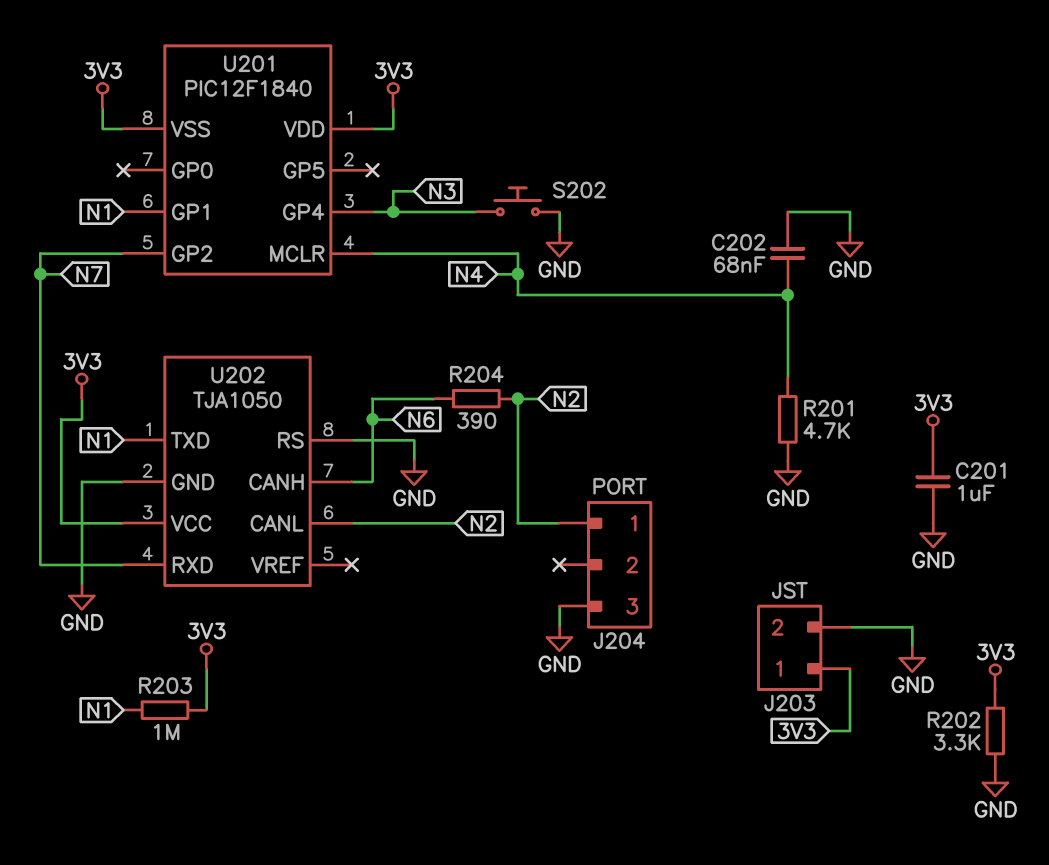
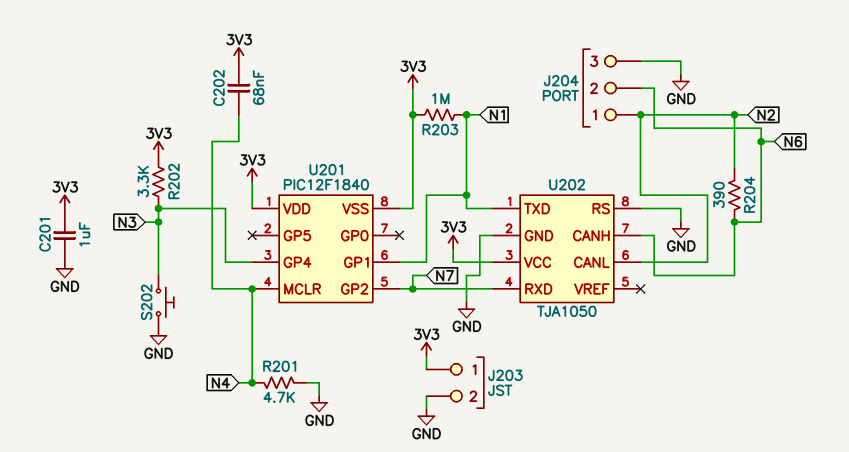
C202: 68nF (GND, N4) -> 68nF (3V3, N4)
J204 pin 2: none -> N6
R202: 3.3k (3V3, GND) -> 3.3k (3V3, N3)

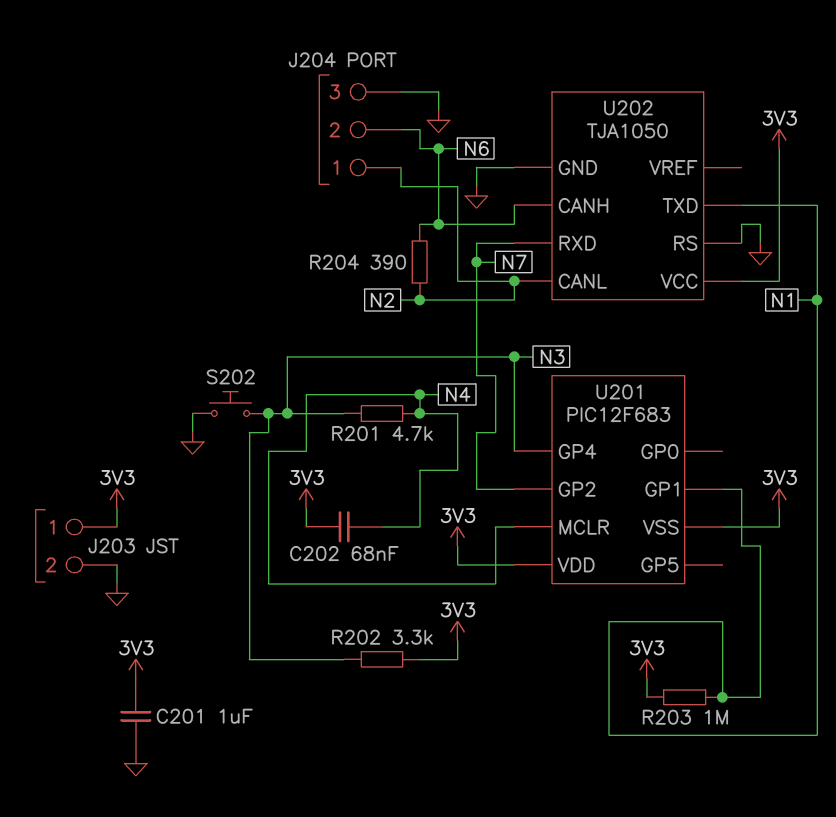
R201: 4.7k (GND, N4) -> 4.7k (N3, N4)
U201: PIC12F1840 -> PIC12F683

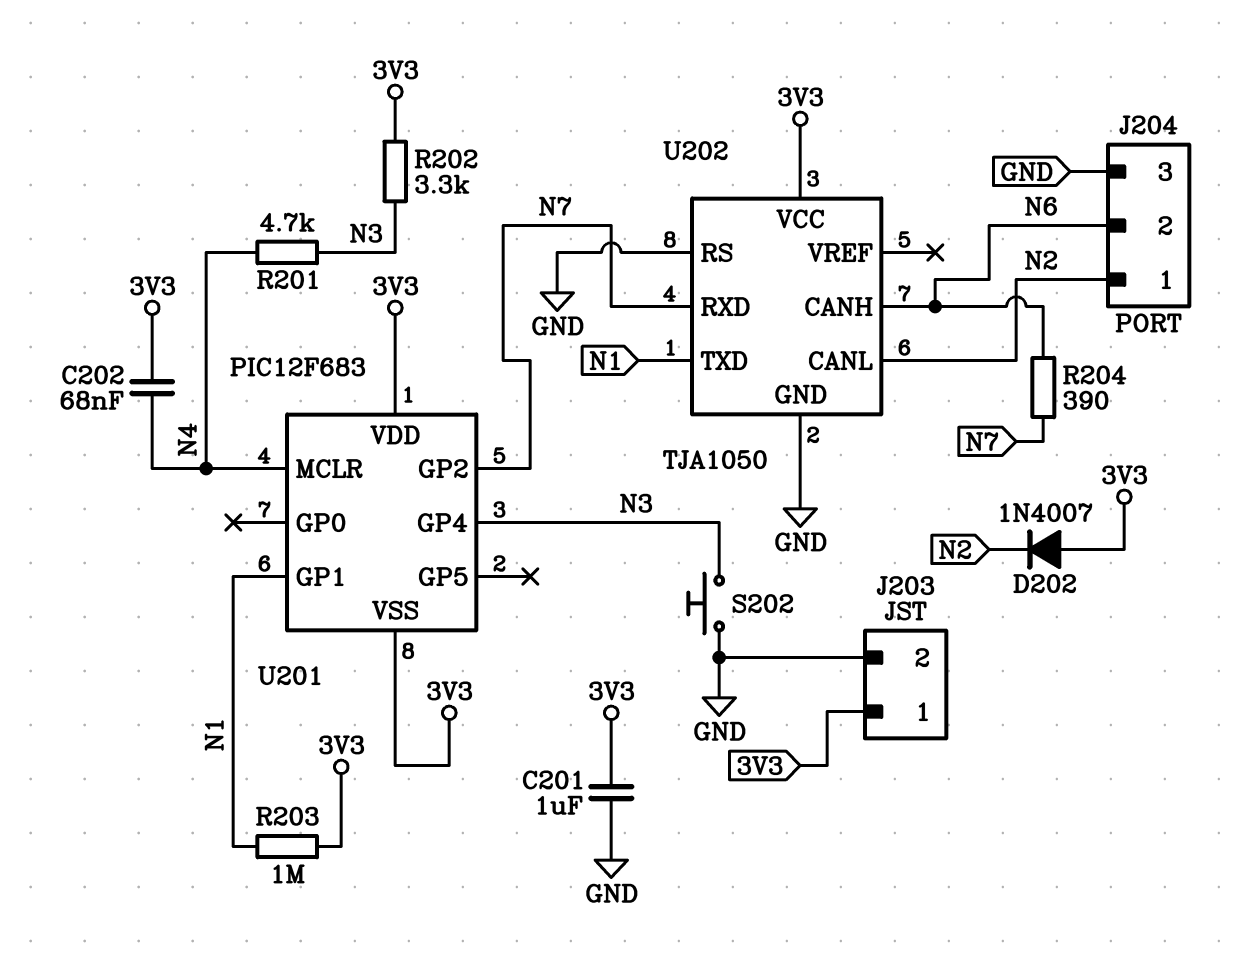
D202: none -> diode 1N4007 (A 3V3, K N2)
R204: 390 (N2, N6) -> 390 (N6, N7)

